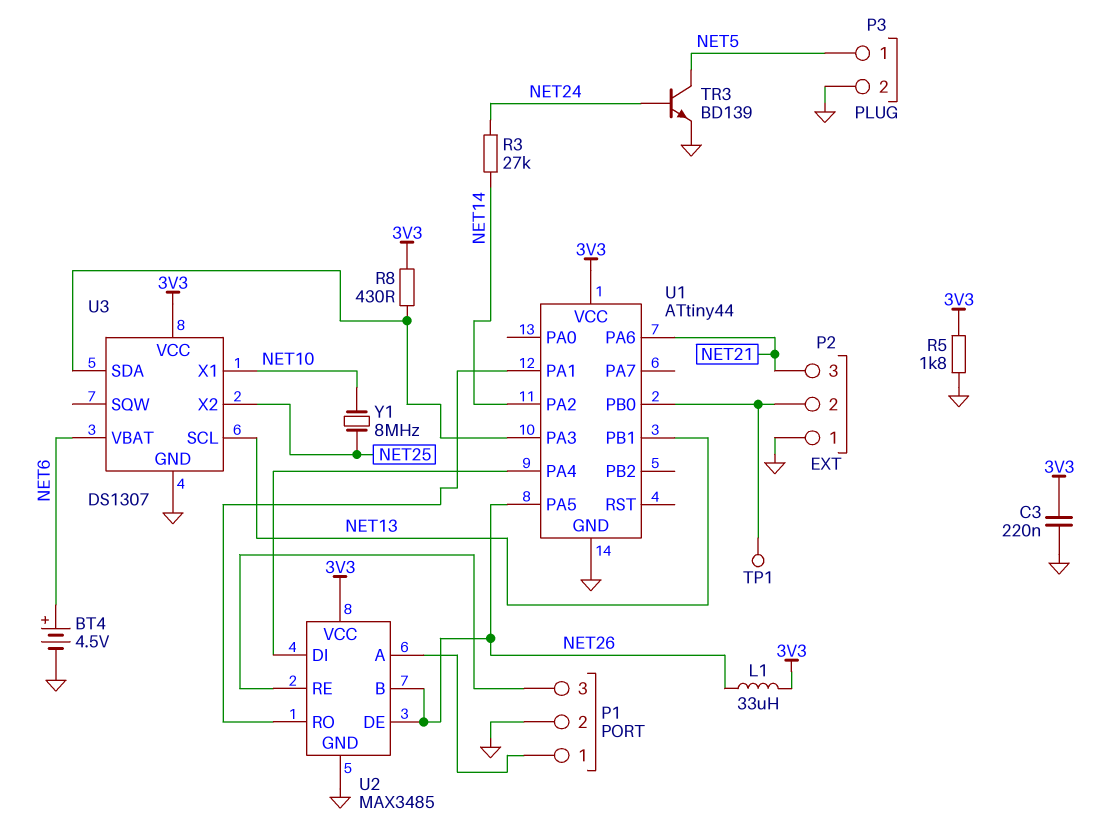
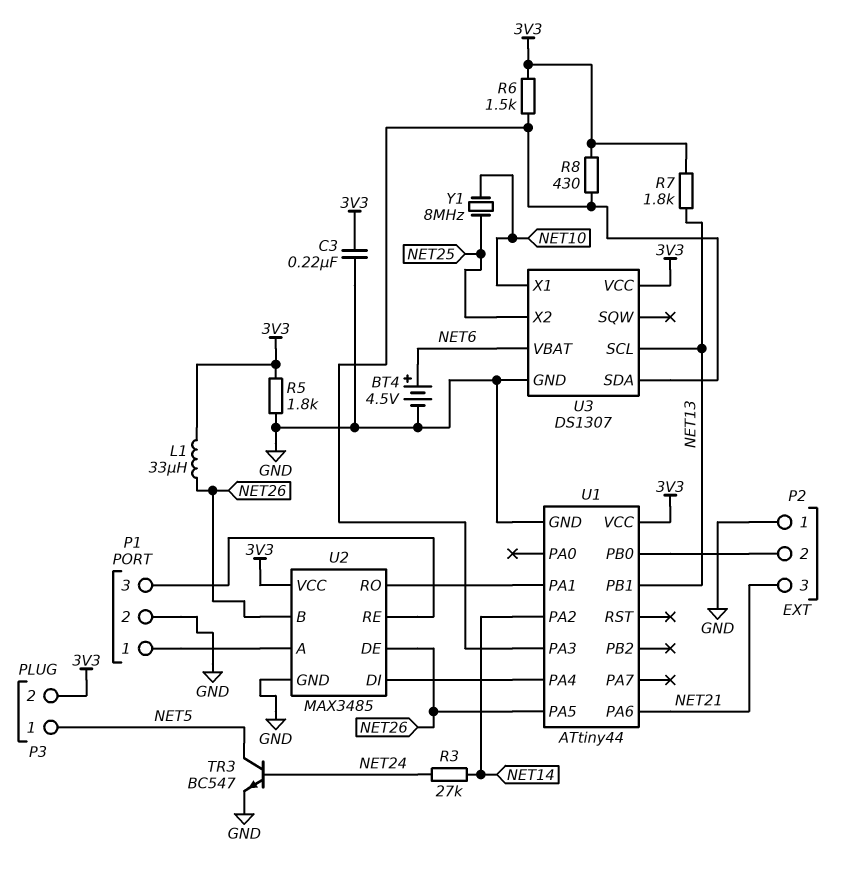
P3 pin 2: GND -> 3V3
R6: none -> 1.5k (3V3, U1/PA3)
R7: none -> 1.8k (3V3, NET13)
TP1: test point (P2/2) -> none
TR3: NPN BD139 (B NET24, C NET5, E GND) -> NPN BC547 (B NET24, C NET5, E GND)

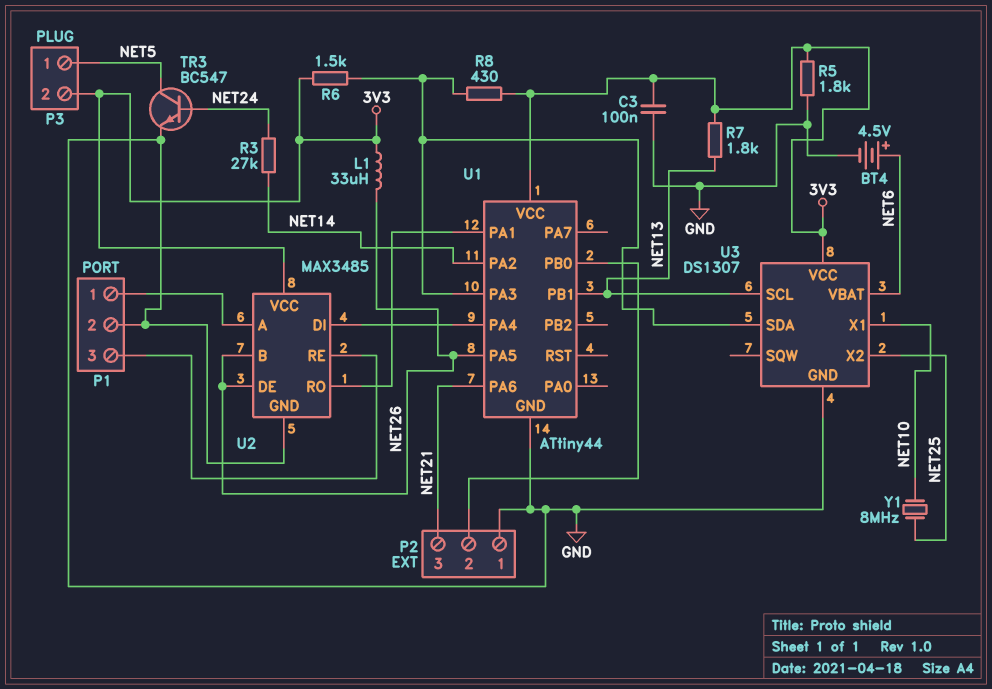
C3: 220nF (3V3, GND) -> 100nF (3V3, GND)

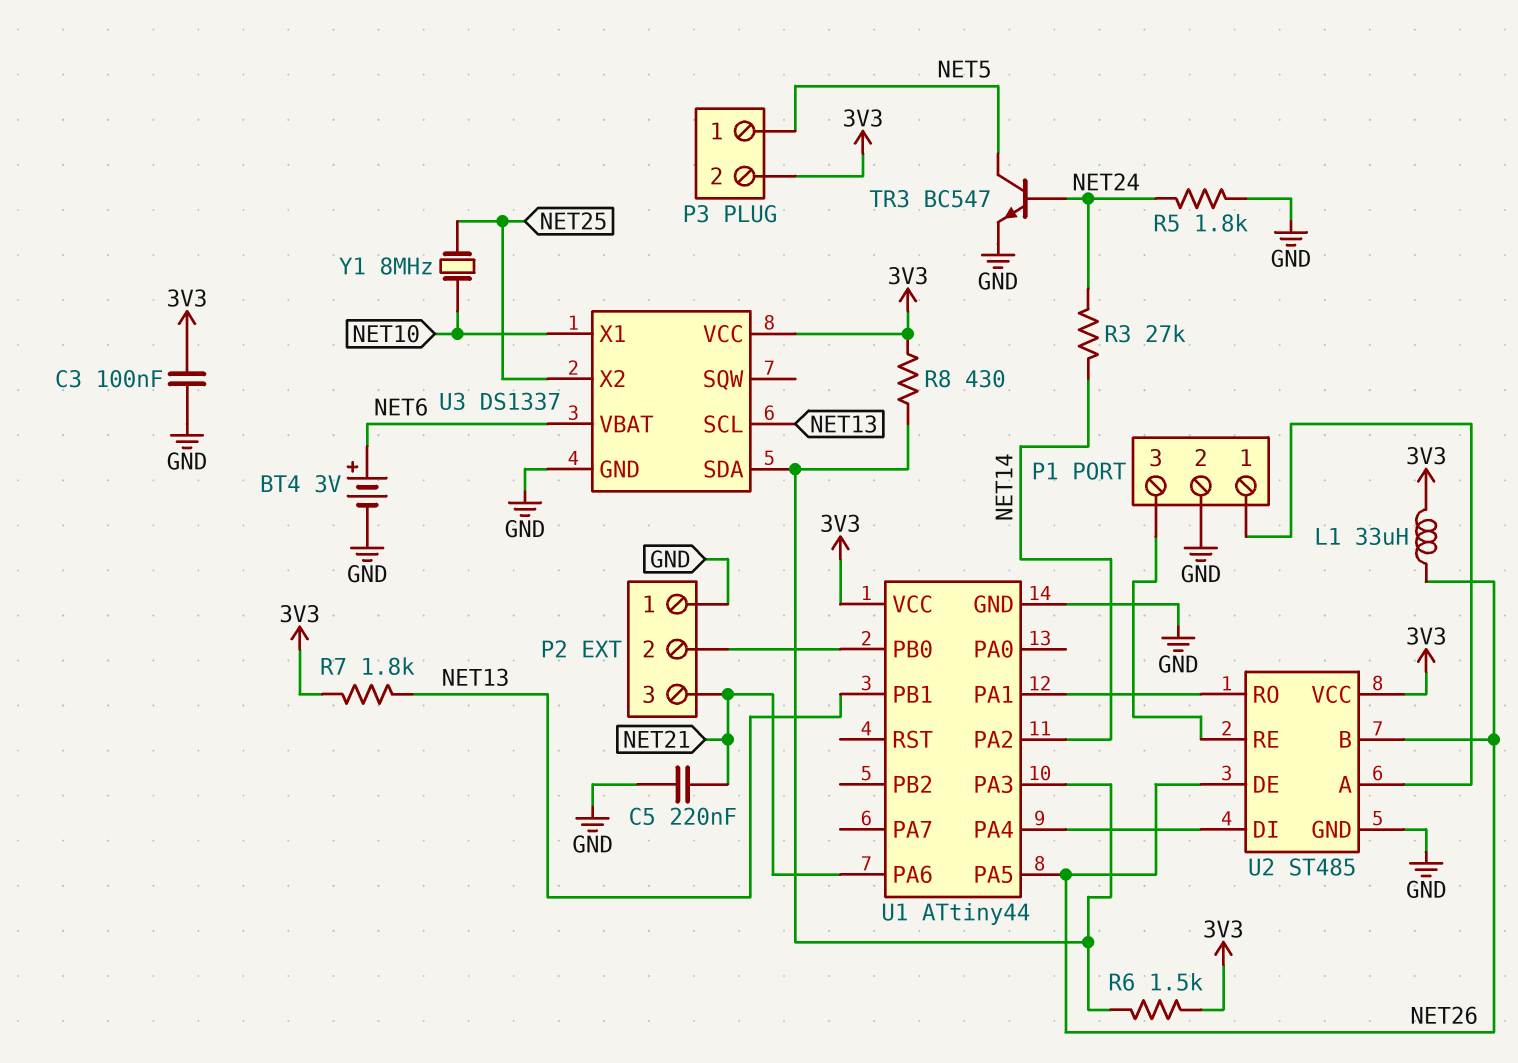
BT4: 4.5V (plus NET6, minus GND) -> 3V (plus NET6, minus GND)
C5: none -> 220nF (GND, NET21)
R5: 1.8k (3V3, GND) -> 1.8k (GND, NET24)
U2: MAX3485 -> ST485
U3: DS1307 -> DS1337

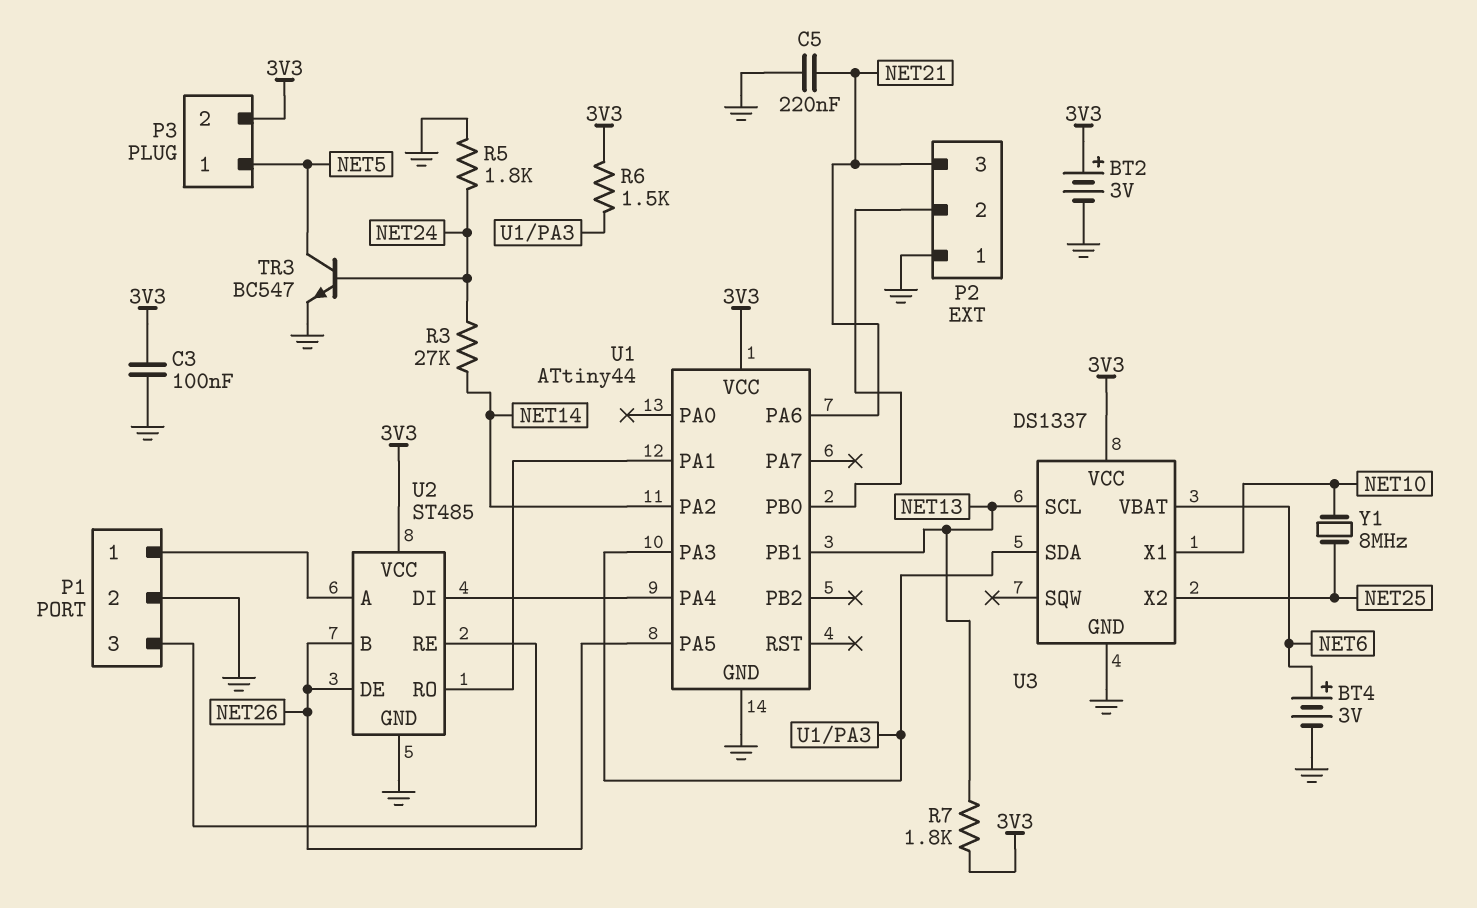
BT2: none -> 3V (plus 3V3, minus GND)
L1: 33uH (3V3, NET26) -> none
R8: 430 (3V3, U1/PA3) -> none

